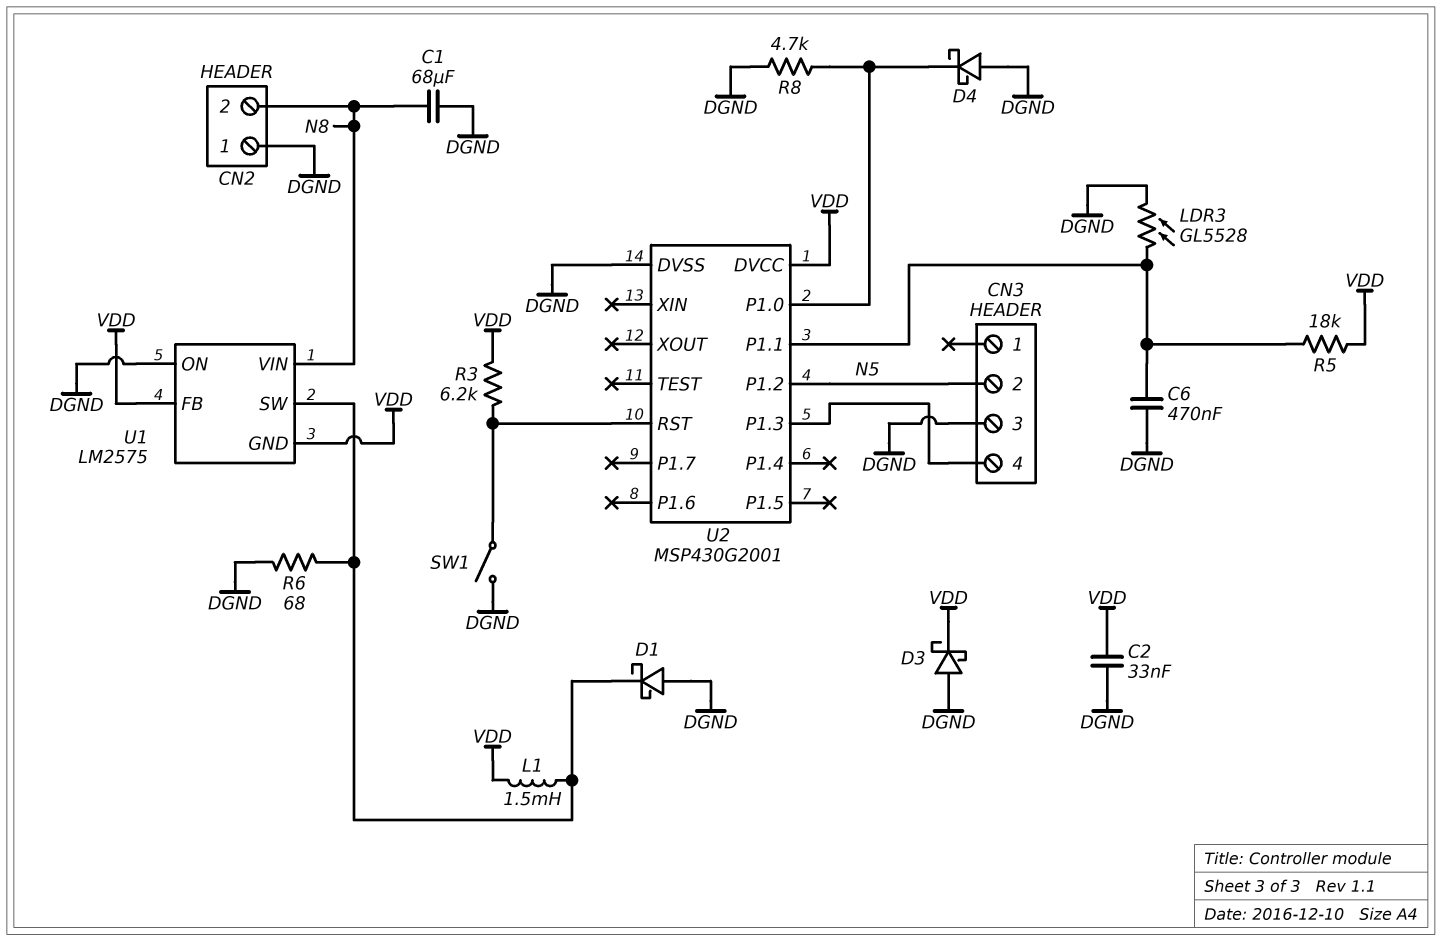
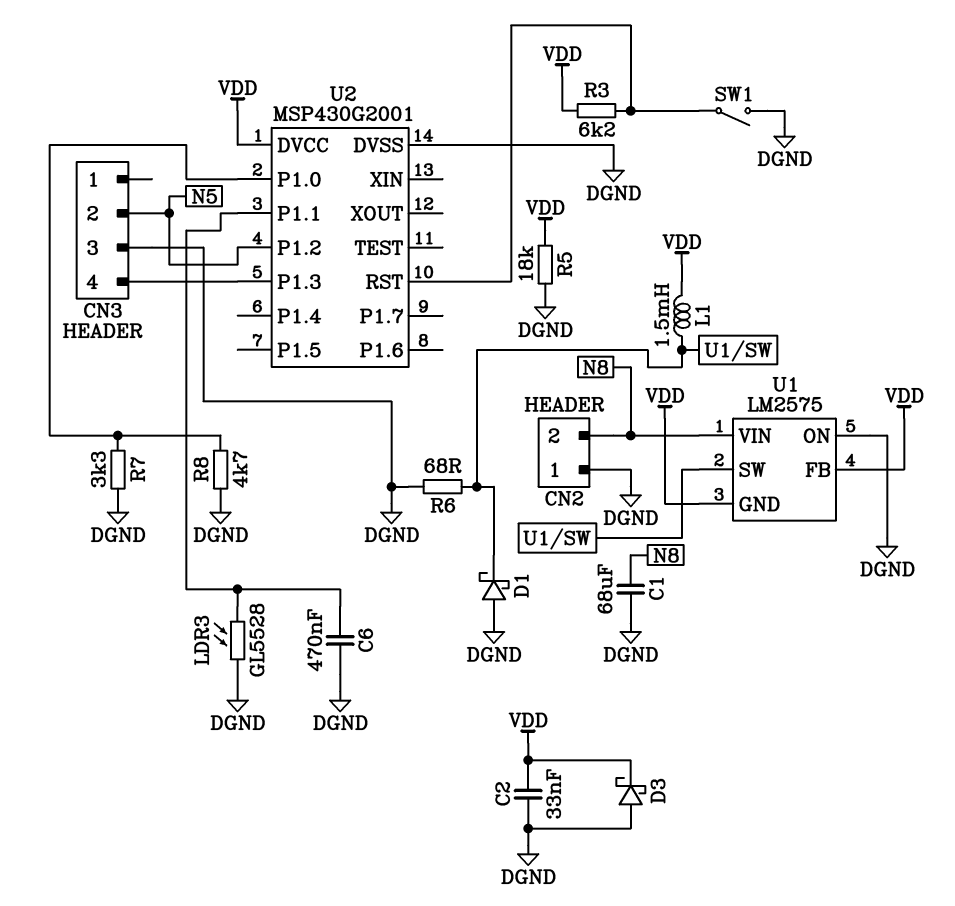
D4: schottky (A DGND, K U2/P1.0) -> none
R5: 18k (U2/P1.1, VDD) -> 18k (DGND, VDD)
R7: none -> 3.3k (DGND, U2/P1.0)

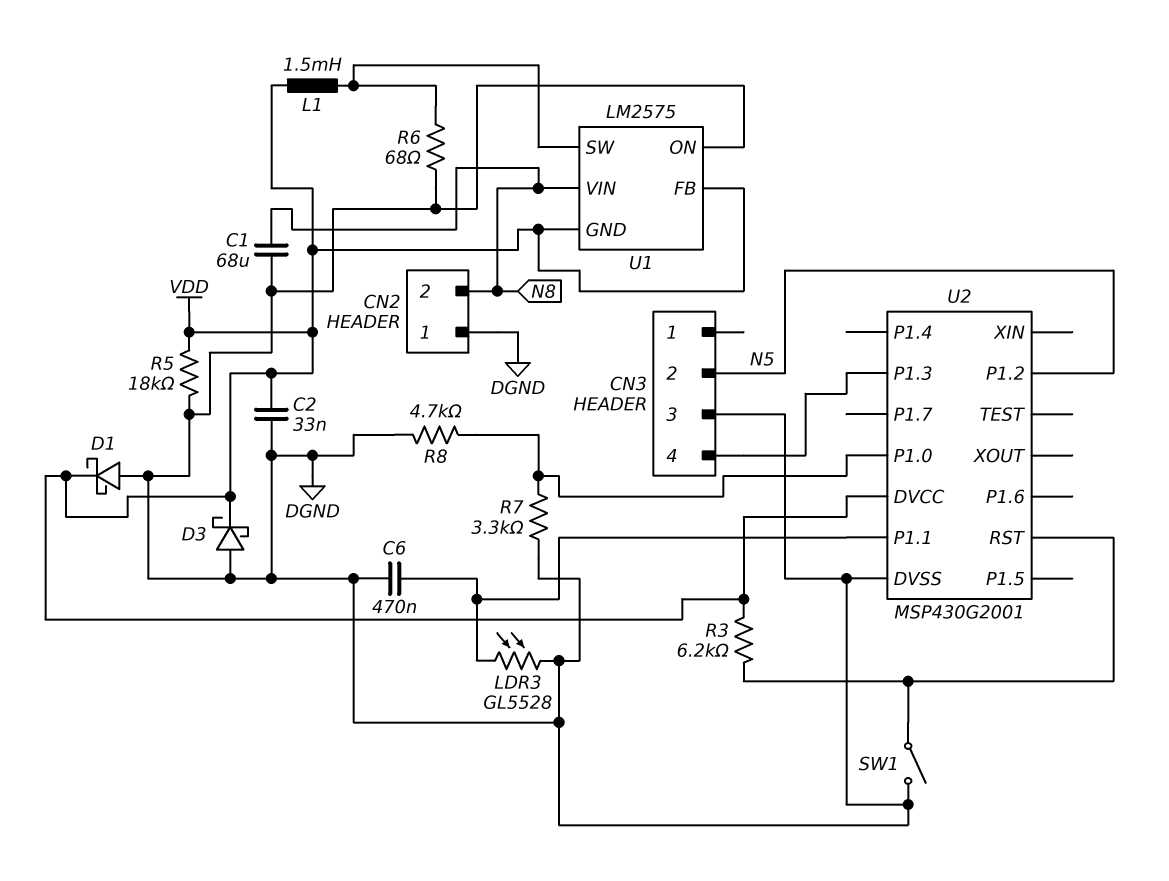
D1: schottky (A DGND, K U1/SW) -> schottky (A DGND, K VDD)

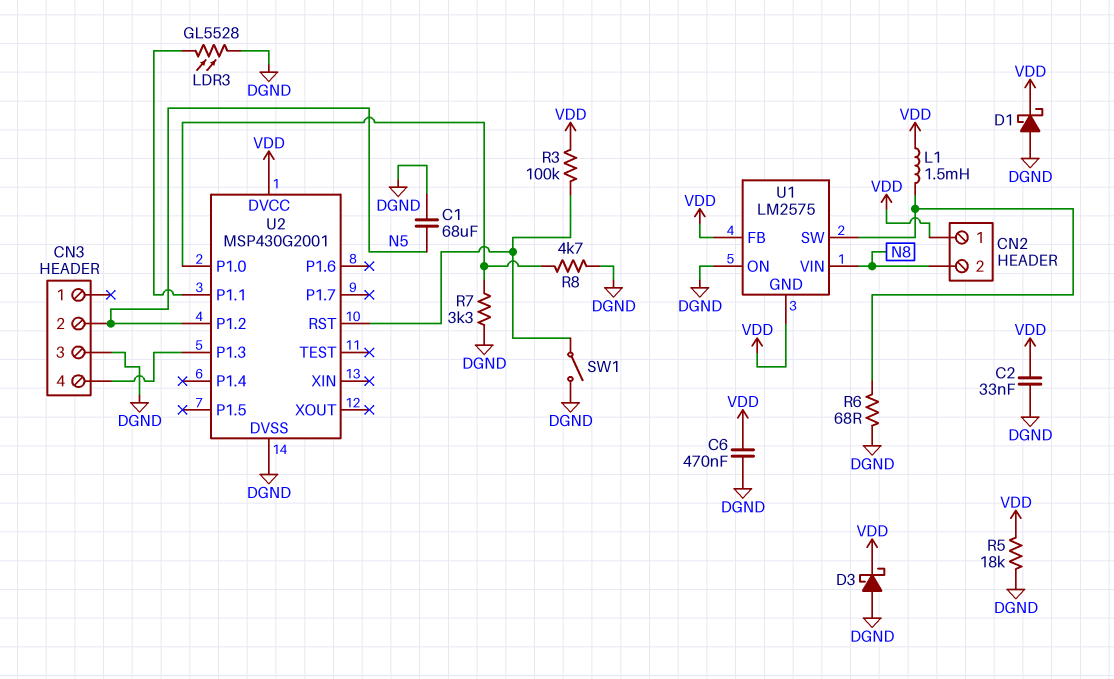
C1: 68uF (DGND, N8) -> 68uF (DGND, N5)
C6: 470nF (DGND, U2/P1.1) -> 470nF (DGND, VDD)
CN2 pin 1: DGND -> VDD
R3: 6.2k (U2/RST, VDD) -> 100k (U2/RST, VDD)

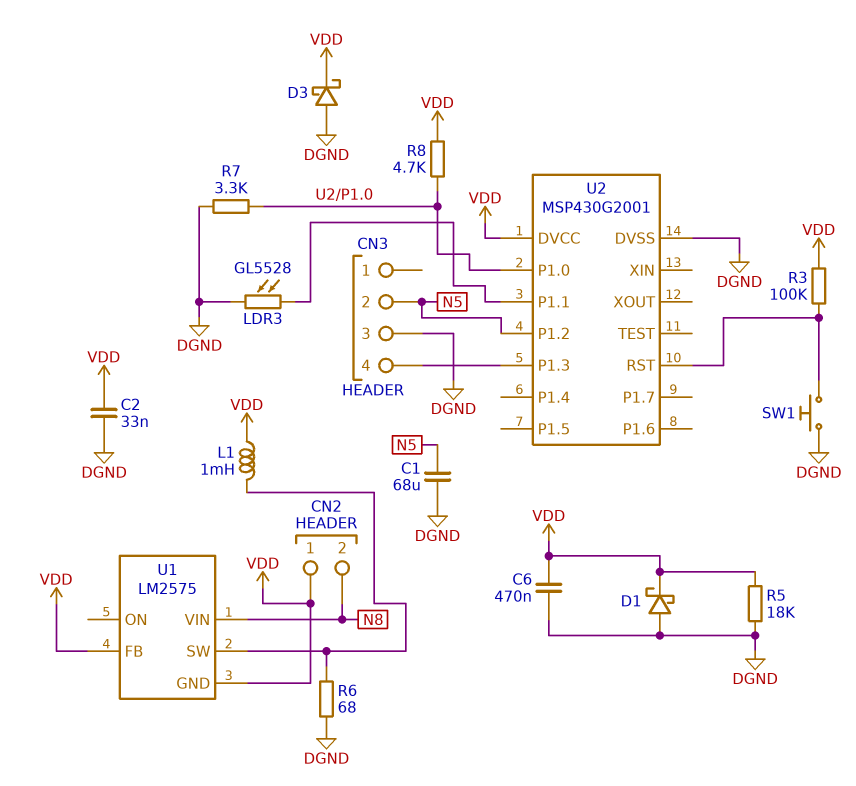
L1: 1.5mH (U1/SW, VDD) -> 1mH (U1/SW, VDD)
R8: 4.7k (DGND, U2/P1.0) -> 4.7k (U2/P1.0, VDD)
SW1: switch (DGND, U2/RST) -> button (DGND, U2/RST)
U1 pin ON: DGND -> none

